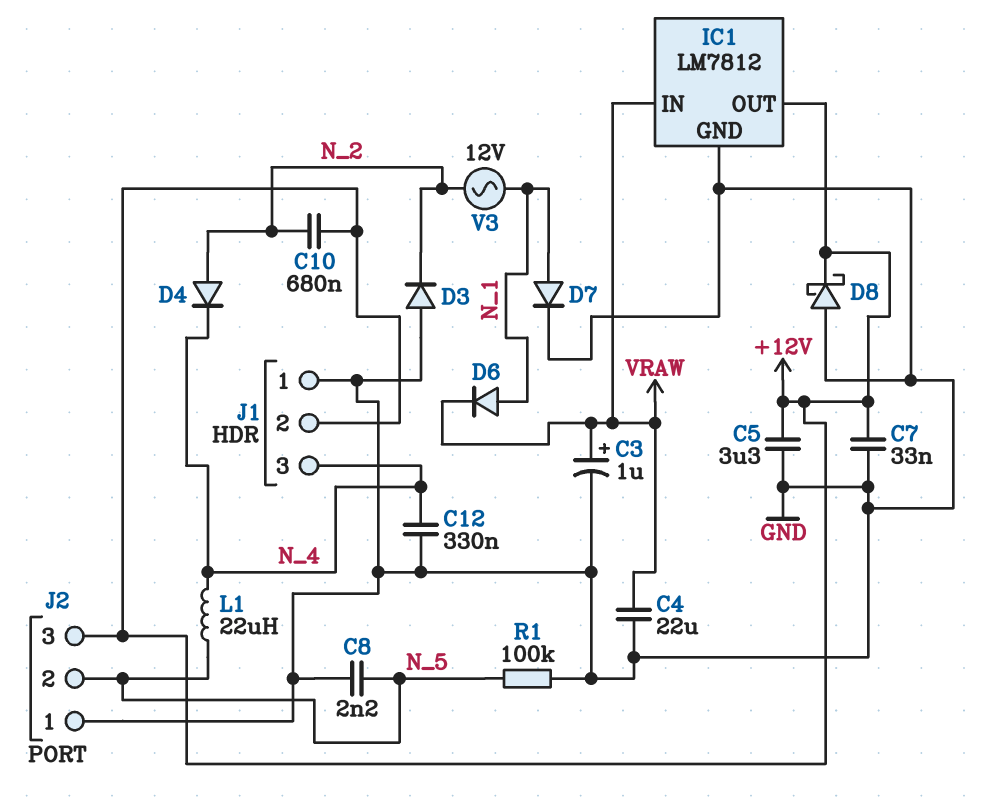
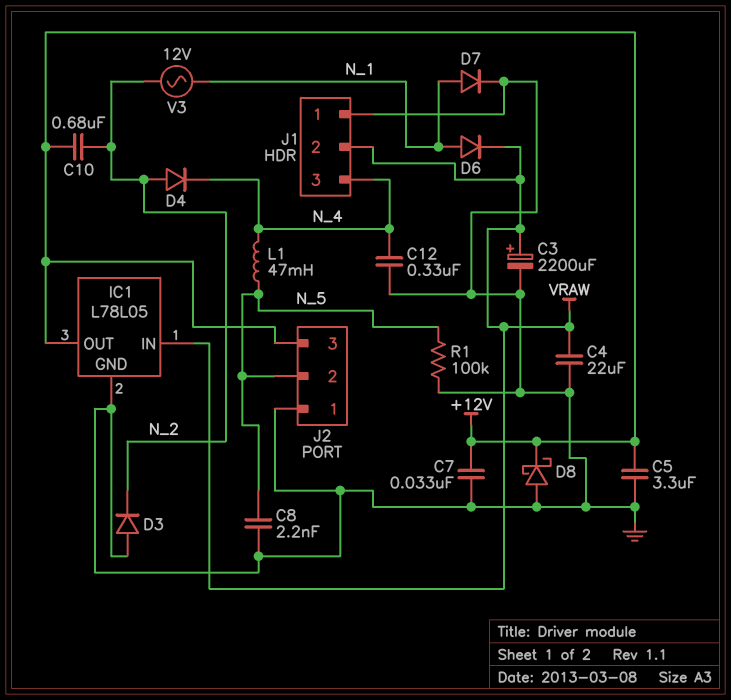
C3: 1uF (plus VRAW, minus GND) -> 2200uF (plus VRAW, minus GND)
IC1: LM7812 -> L78L05
J1 pin 2: +12V -> VRAW
L1: 22uH (N_4, N_5) -> 47mH (N_4, N_5)

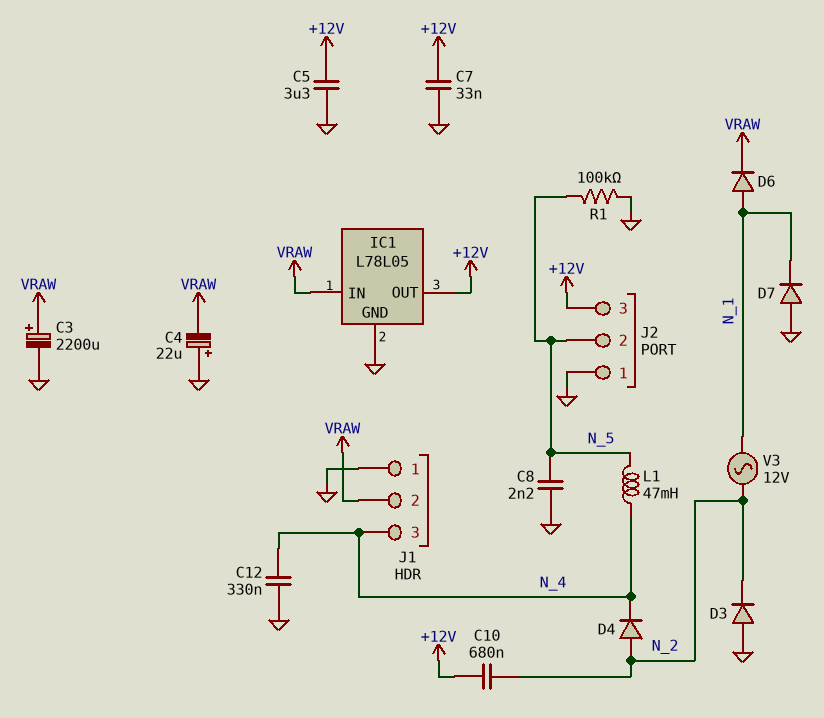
C4: 22uF (GND, VRAW) -> 22uF (plus GND, minus VRAW)
D7: diode (A N_1, K GND) -> diode (A GND, K N_1)
D8: schottky (A GND, K +12V) -> none

